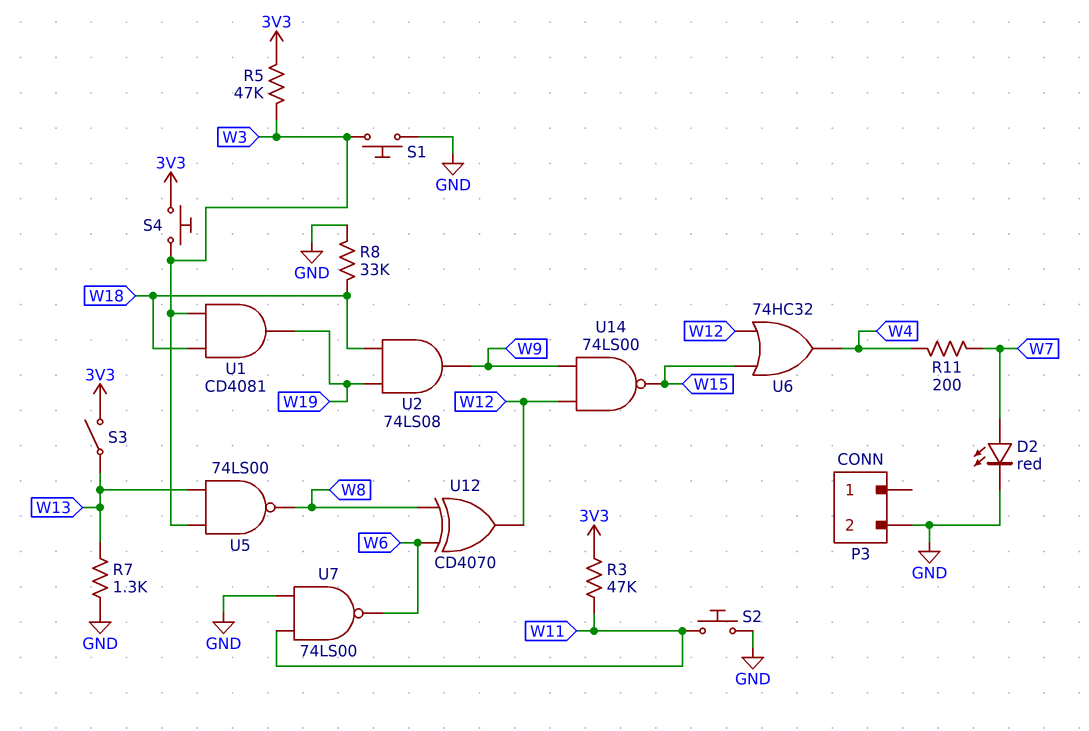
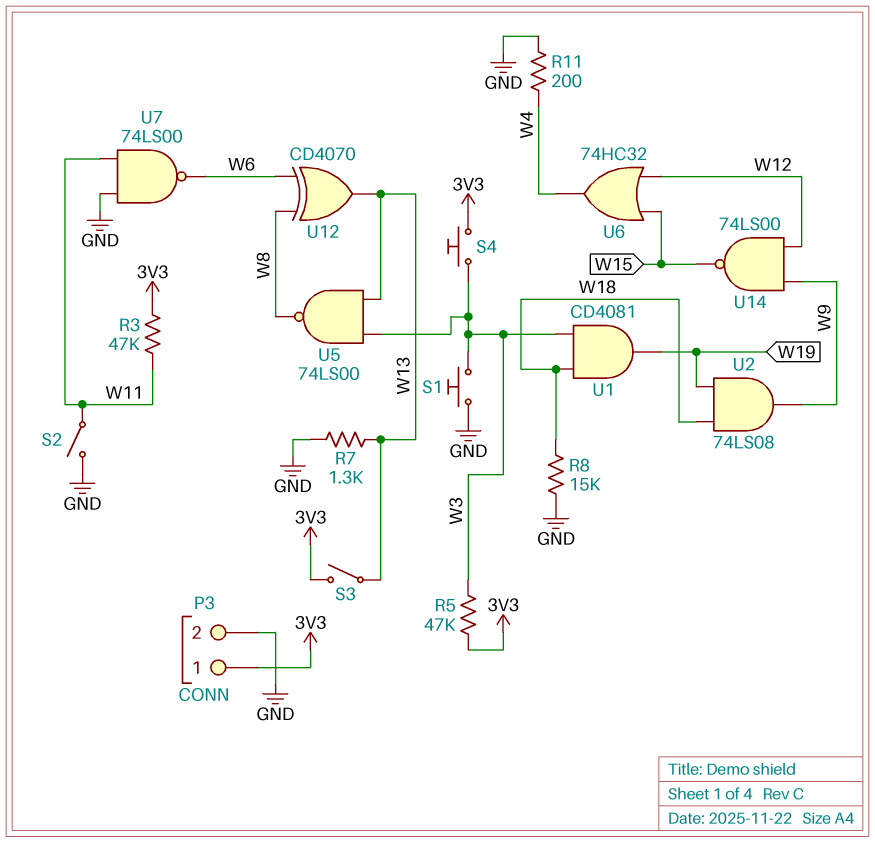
D2: LED red (A W7, K GND) -> none
P3 pin 1: none -> 3V3
R8: 33k (GND, W18) -> 15k (GND, W18)
R11: 200 (W4, W7) -> 200 (GND, W4)
S2: button (GND, W11) -> switch (GND, W11)
U12: XOR CD4070 (in W6, in W8, out W12) -> XOR CD4070 (in W6, in W8, out W13)

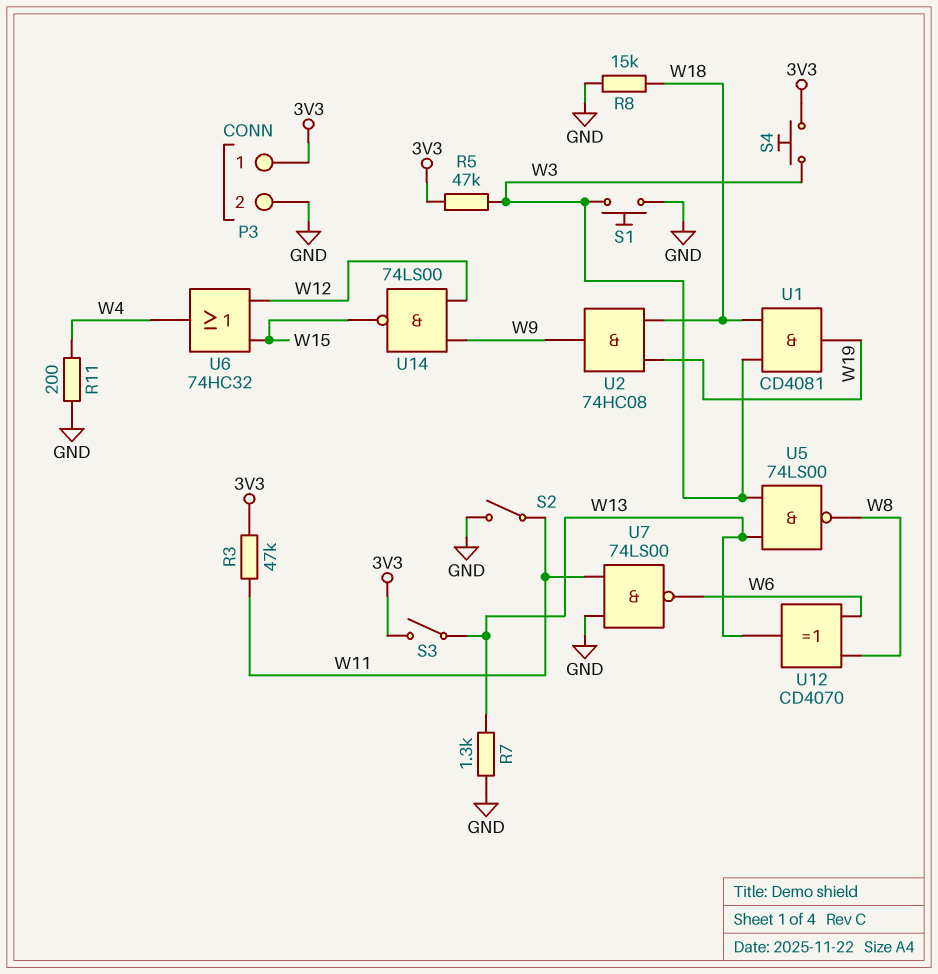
U2: AND 74LS08 (in W18, in W19, out W9) -> AND 74HC08 (in W18, in W19, out W9)

